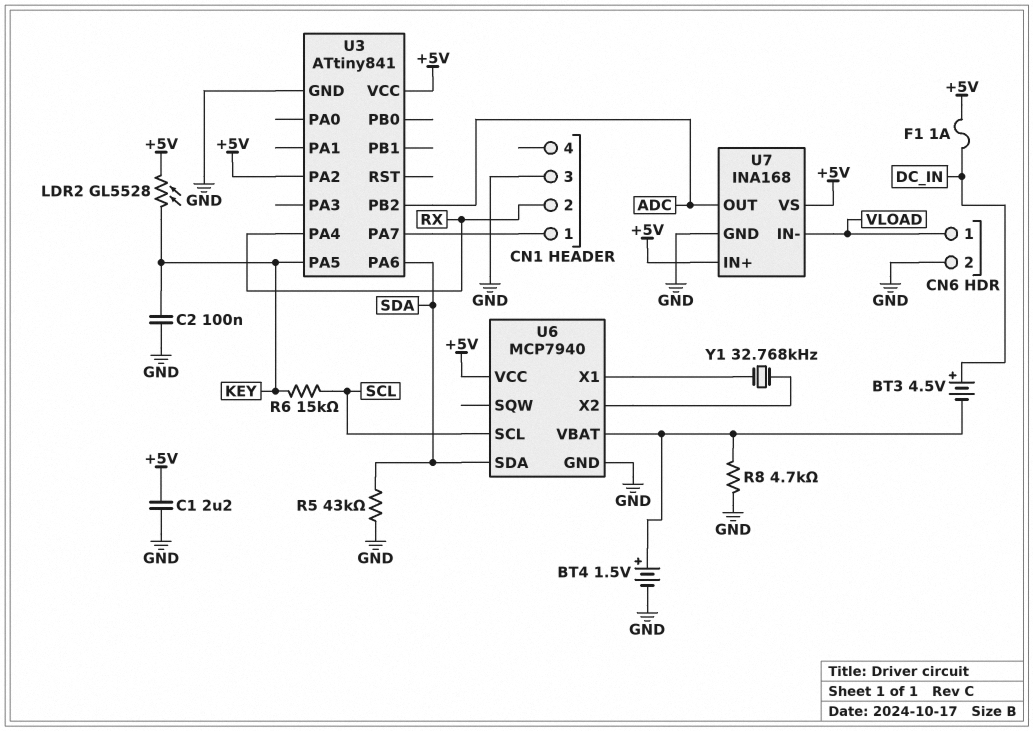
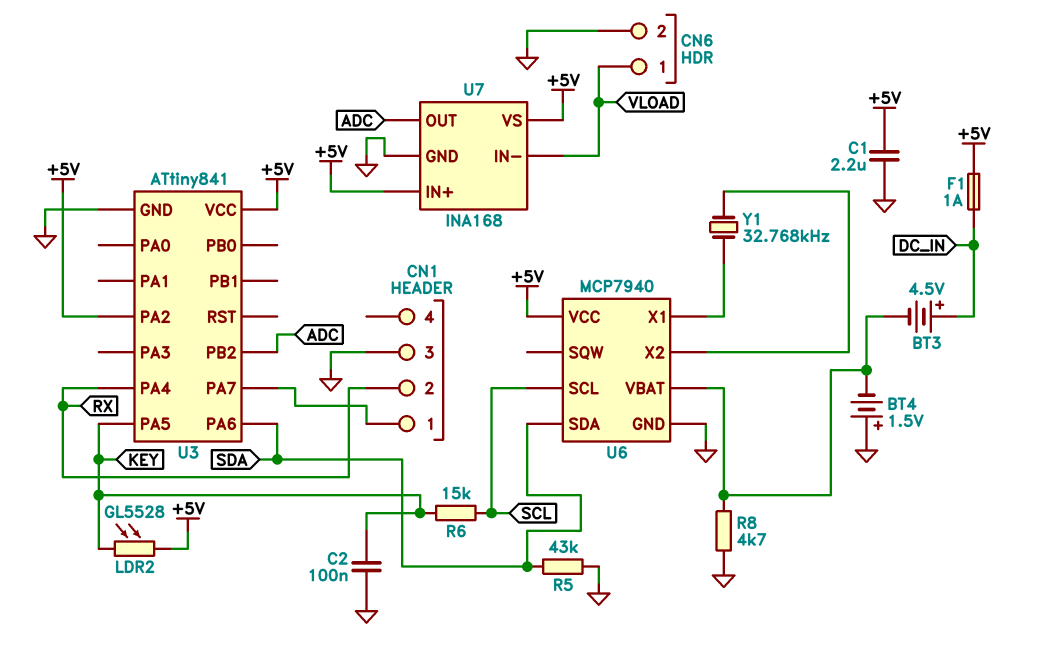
BT4: 1.5V (plus U6/VBAT, minus GND) -> 1.5V (plus GND, minus U6/VBAT)

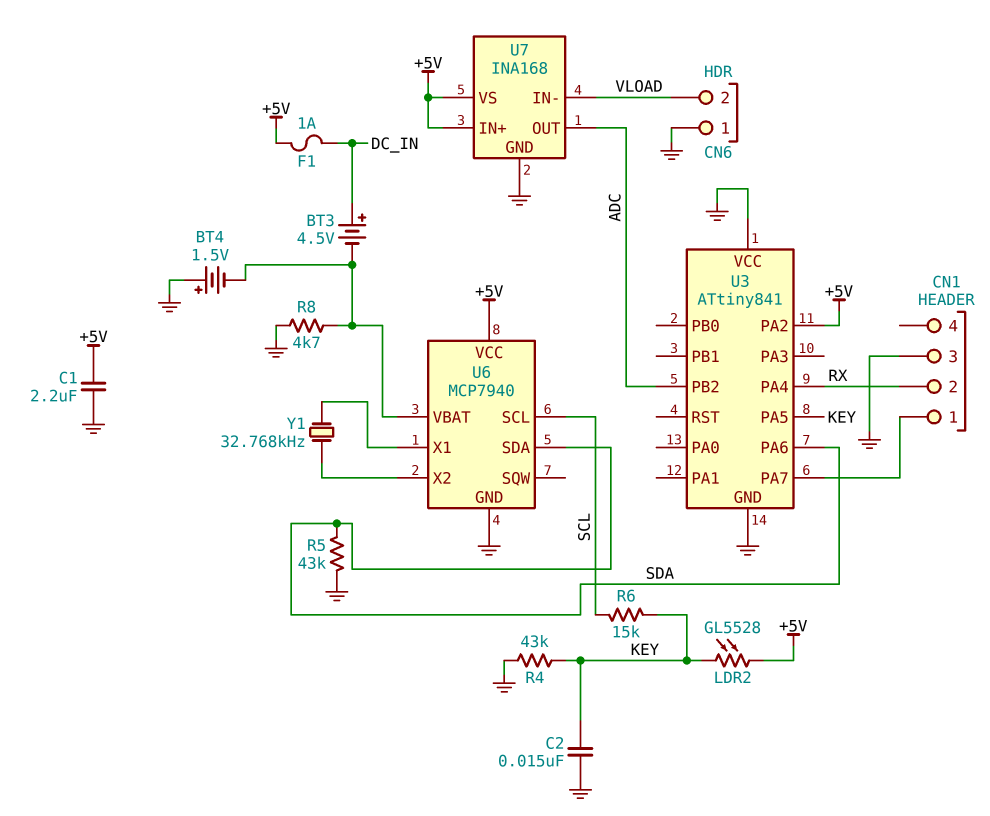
C2: 100nF (GND, KEY) -> 15nF (GND, KEY)
CN6 pin 1: VLOAD -> GND
CN6 pin 2: GND -> VLOAD
R4: none -> 43k (GND, KEY)
U3 pin VCC: +5V -> GND

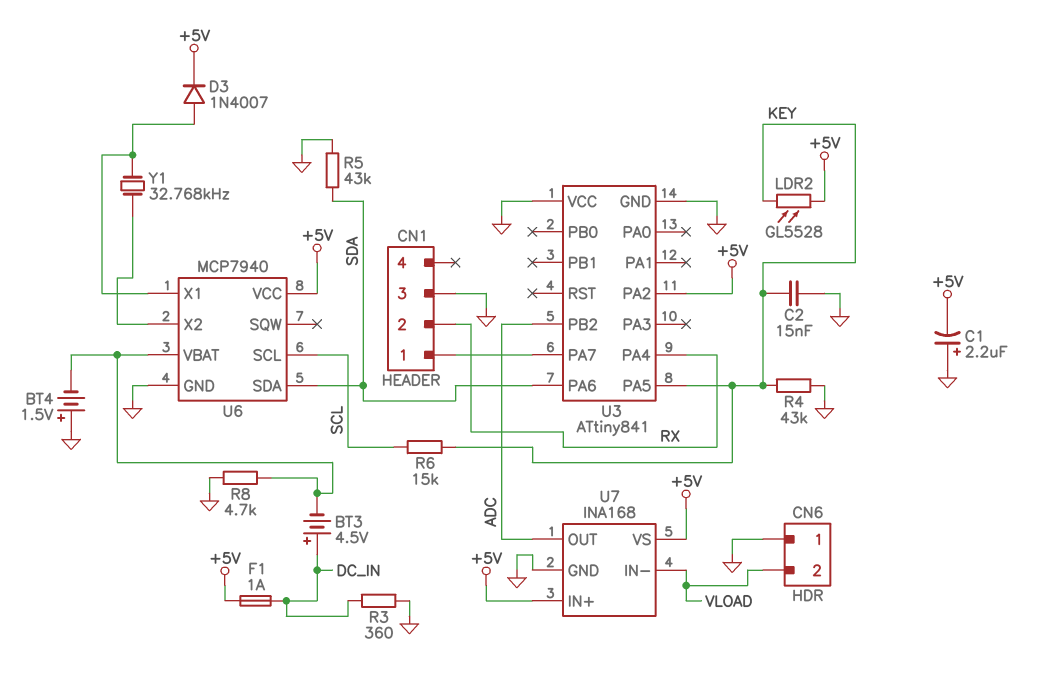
C1: 2.2uF (+5V, GND) -> 2.2uF (plus GND, minus +5V)
D3: none -> diode 1N4007 (A U6/X1, K +5V)
R3: none -> 360 (DC_IN, GND)

